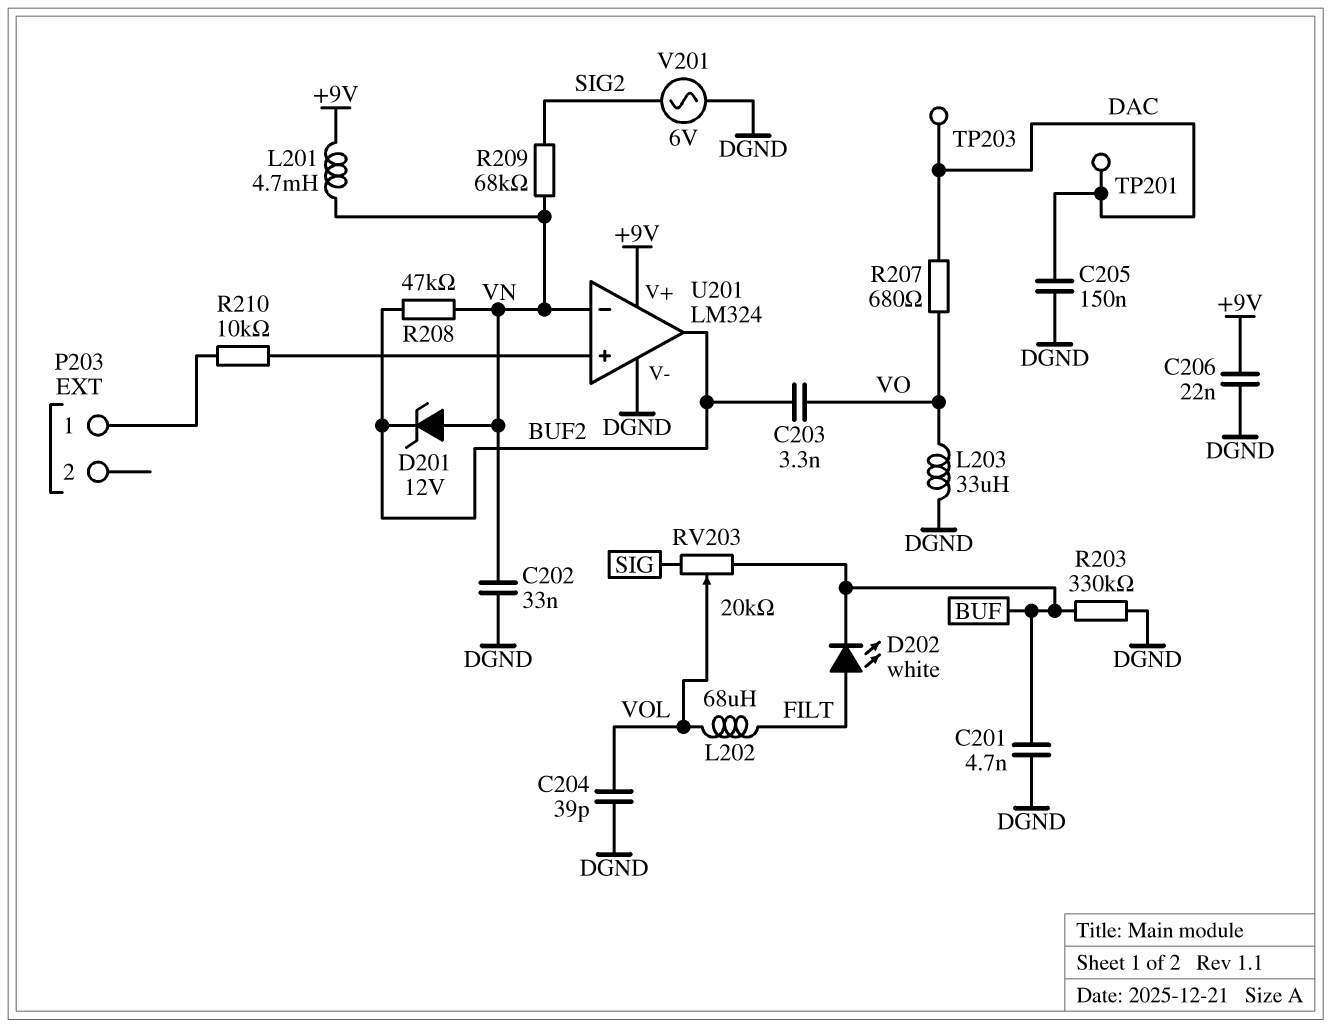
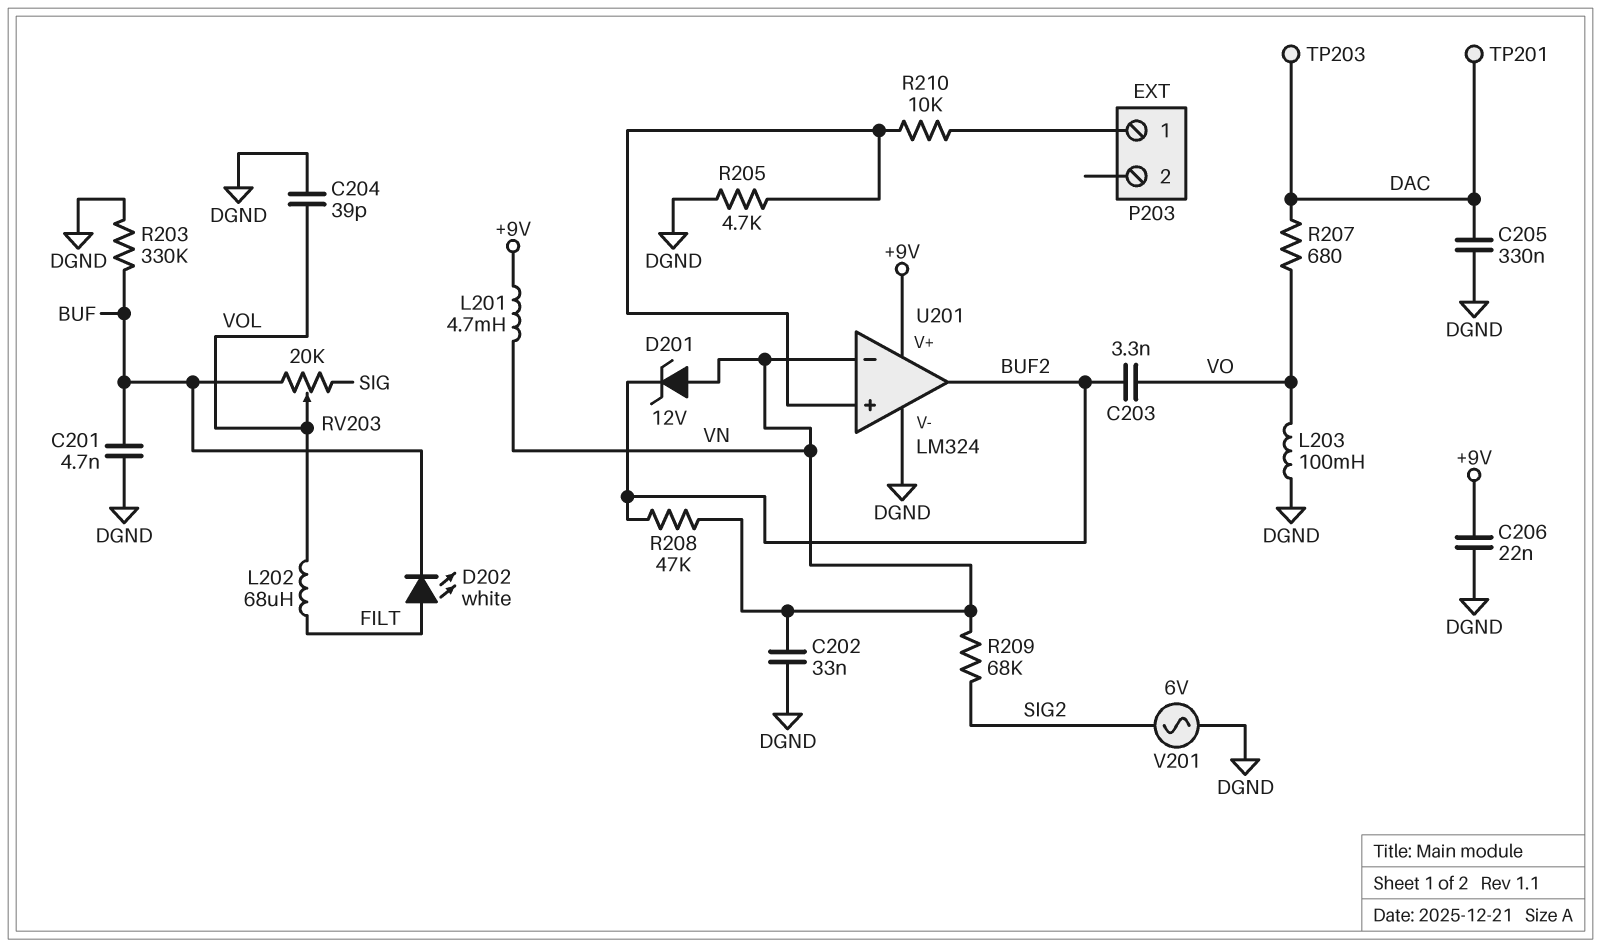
C205: 150nF (DAC, DGND) -> 330nF (DAC, DGND)
L203: 33uH (DGND, VO) -> 100mH (DGND, VO)
R205: none -> 4.7k (DGND, U201/in+)

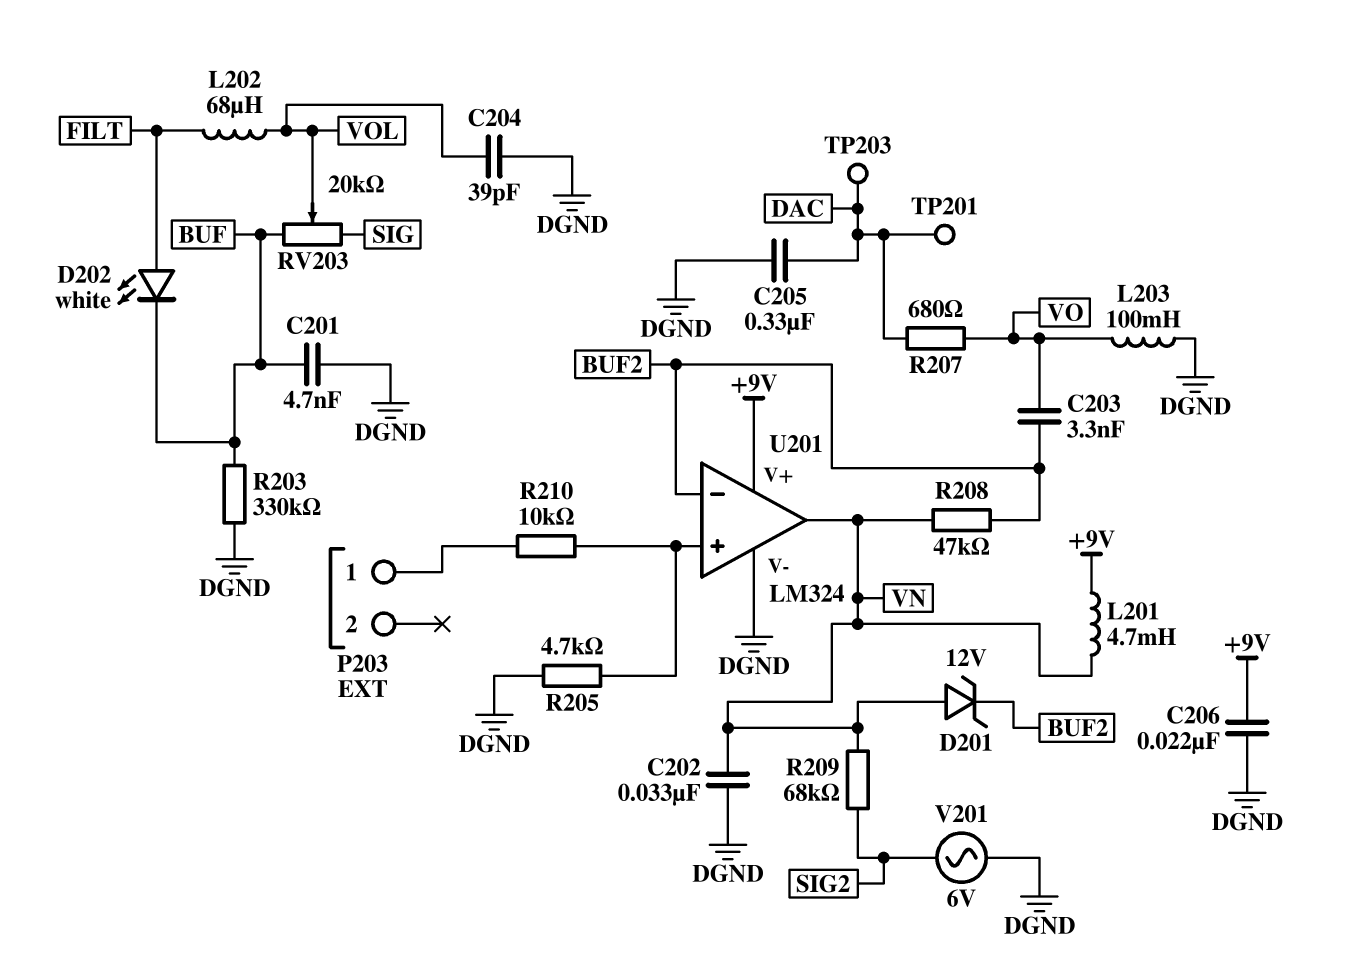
U201 pin in-: VN -> BUF2
U201 pin out: BUF2 -> VN

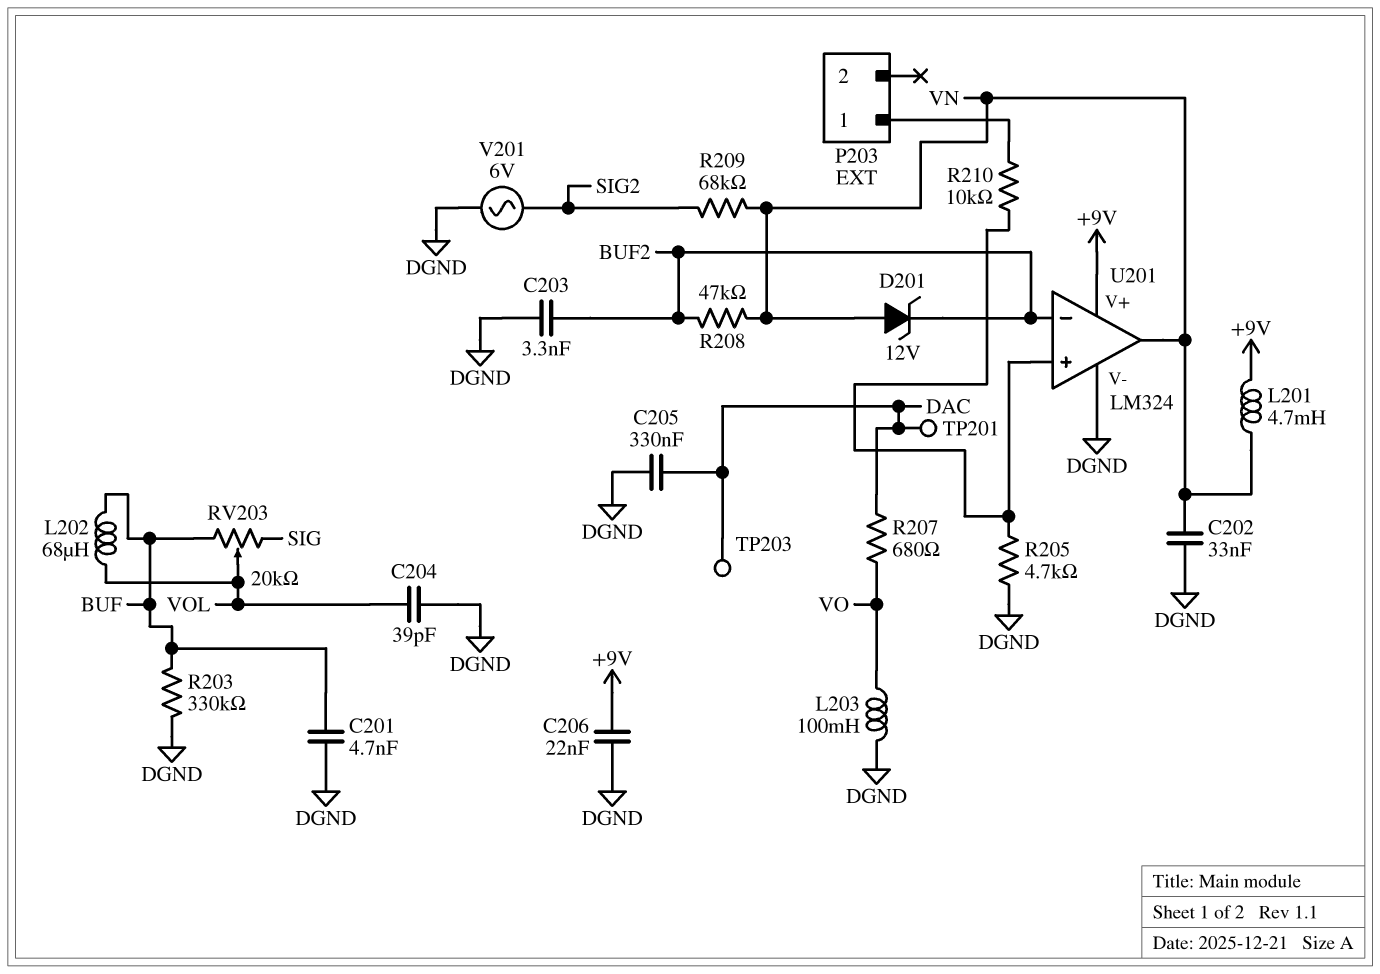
C203: 3.3nF (BUF2, VO) -> 3.3nF (BUF2, DGND)
D202: LED white (A FILT, K BUF) -> none
L202: 68uH (FILT, VOL) -> 68uH (BUF, VOL)

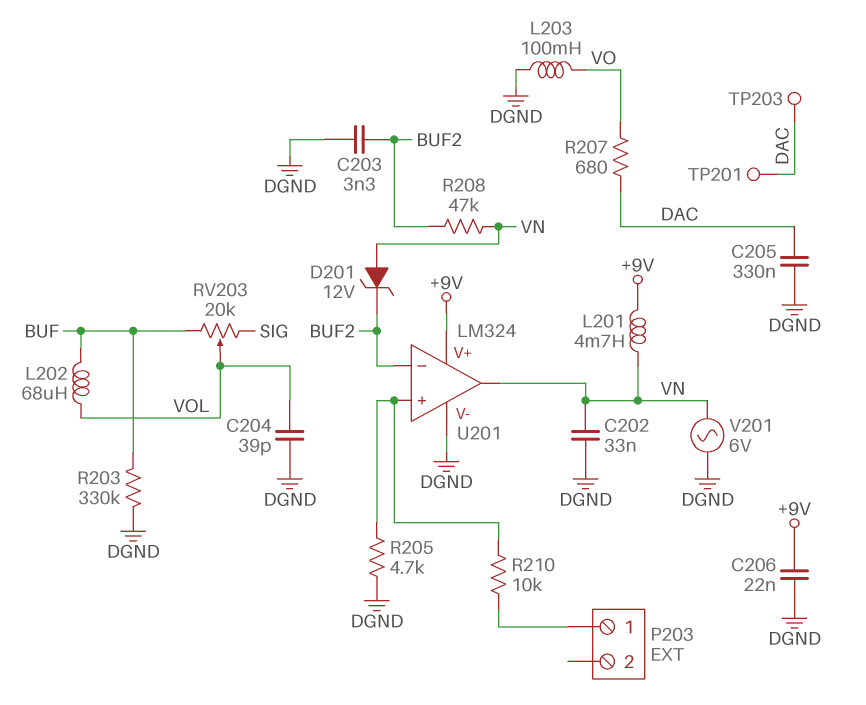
C201: 4.7nF (BUF, DGND) -> none
R209: 68k (SIG2, VN) -> none
V201: AC 6V (DGND, SIG2) -> AC 6V (DGND, VN)

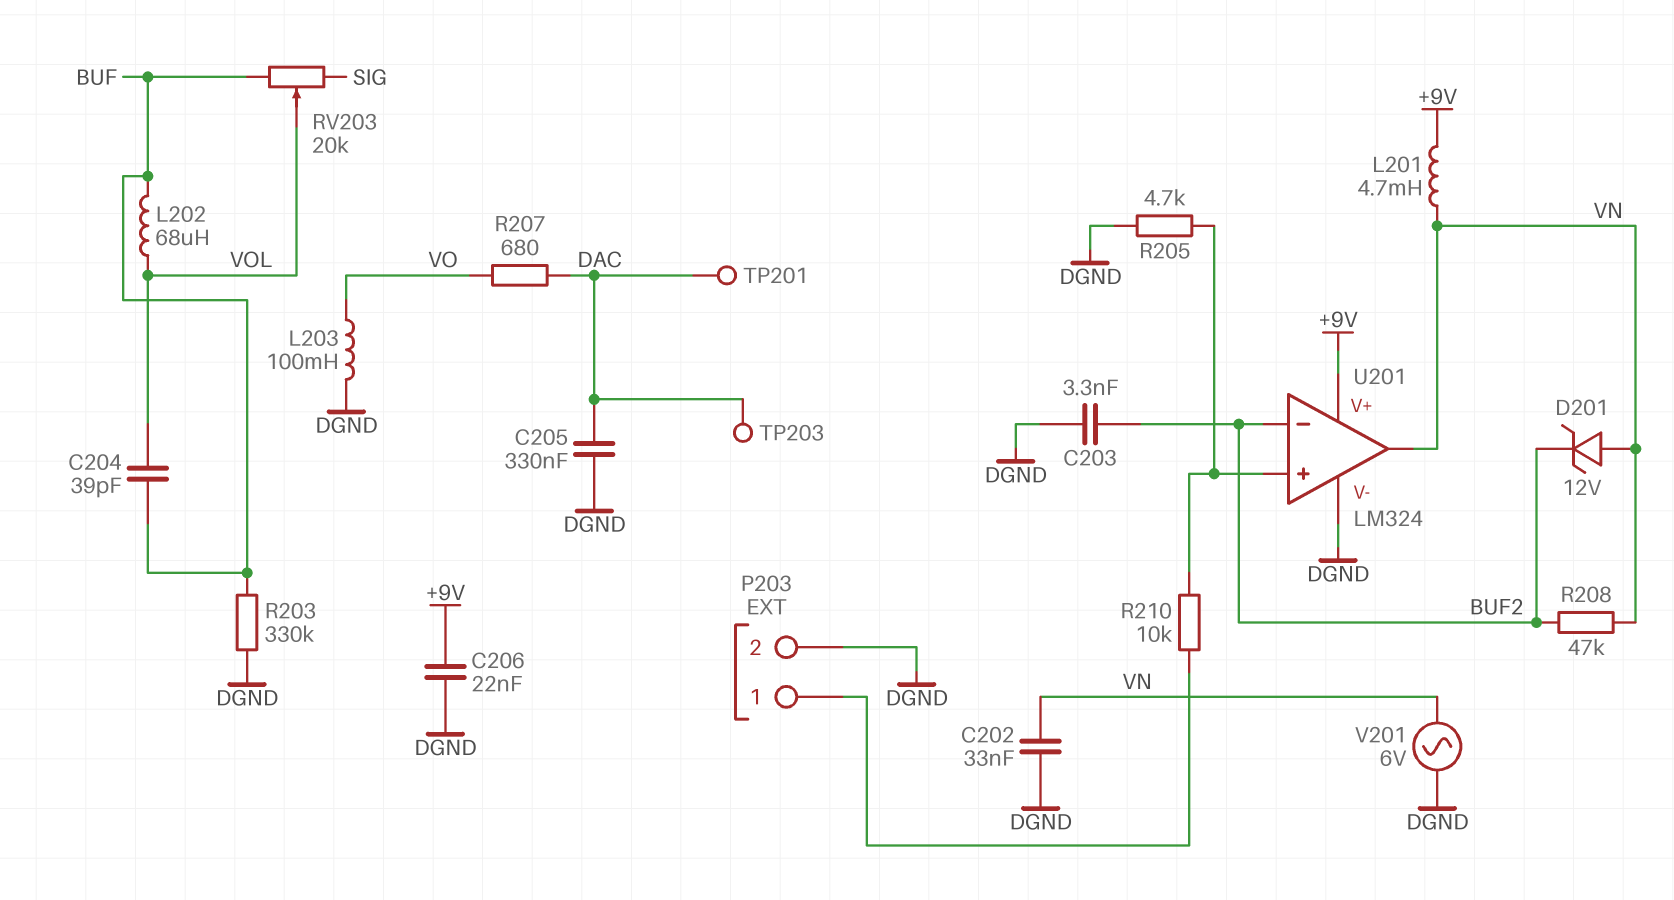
C204: 39pF (DGND, VOL) -> 39pF (BUF, VOL)
P203 pin 2: none -> DGND

